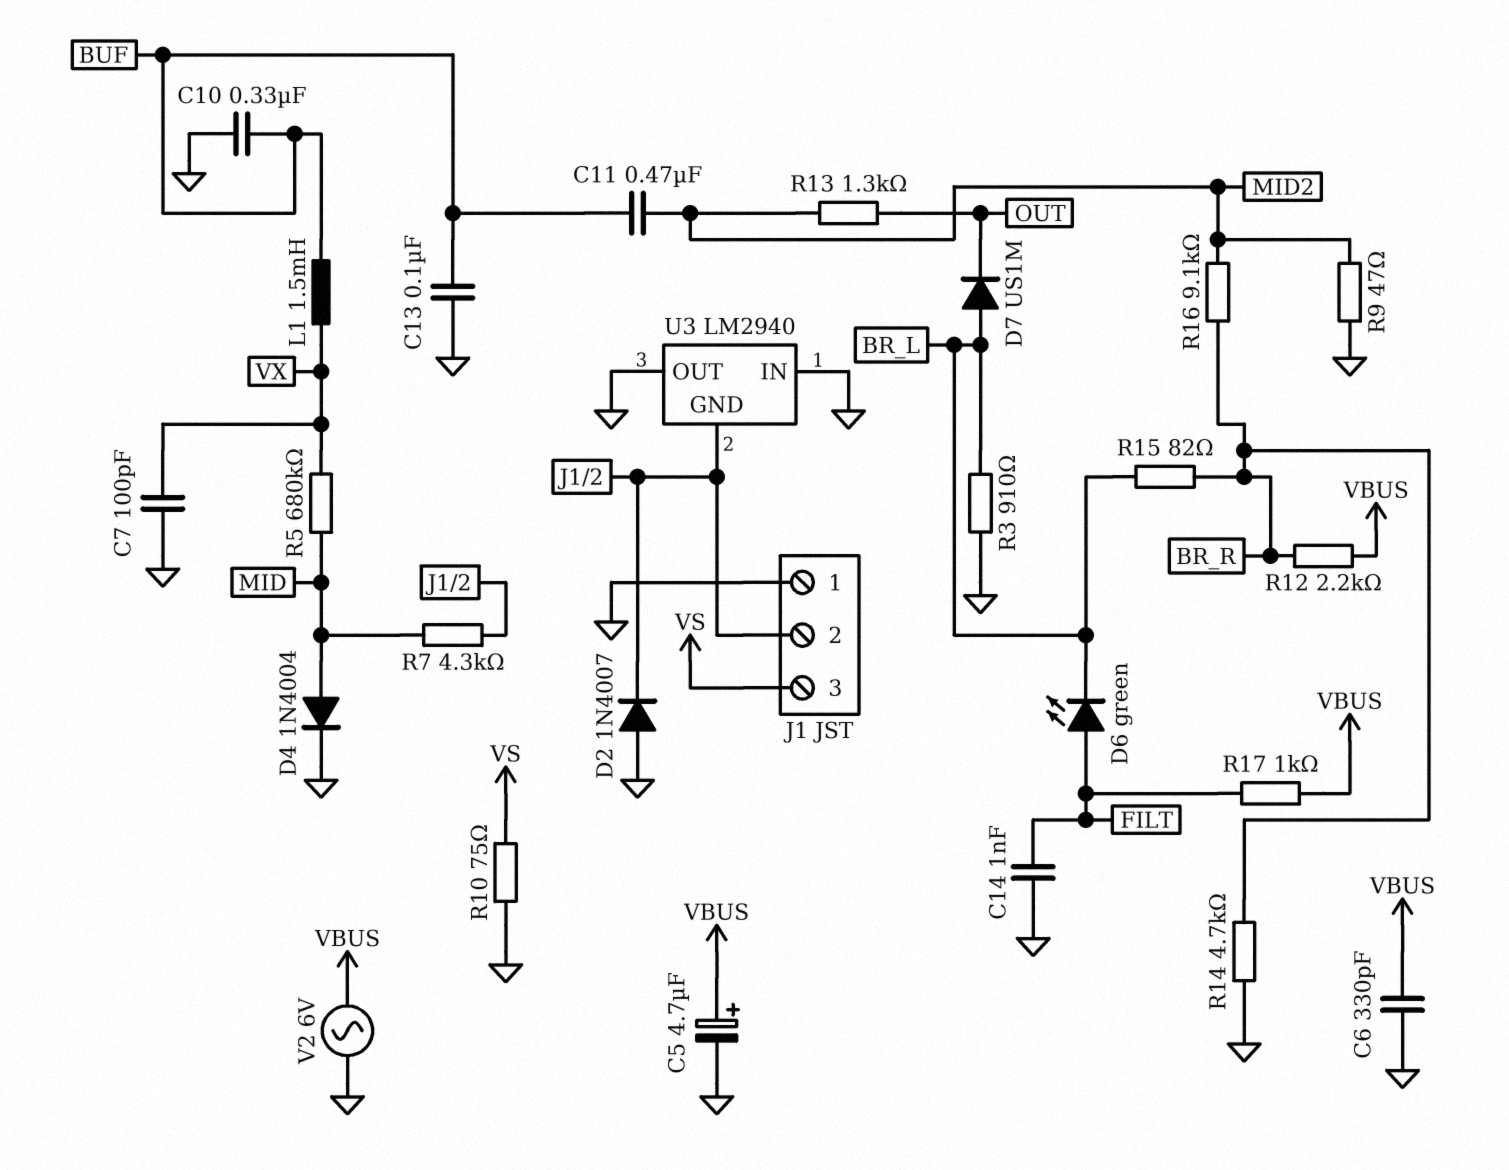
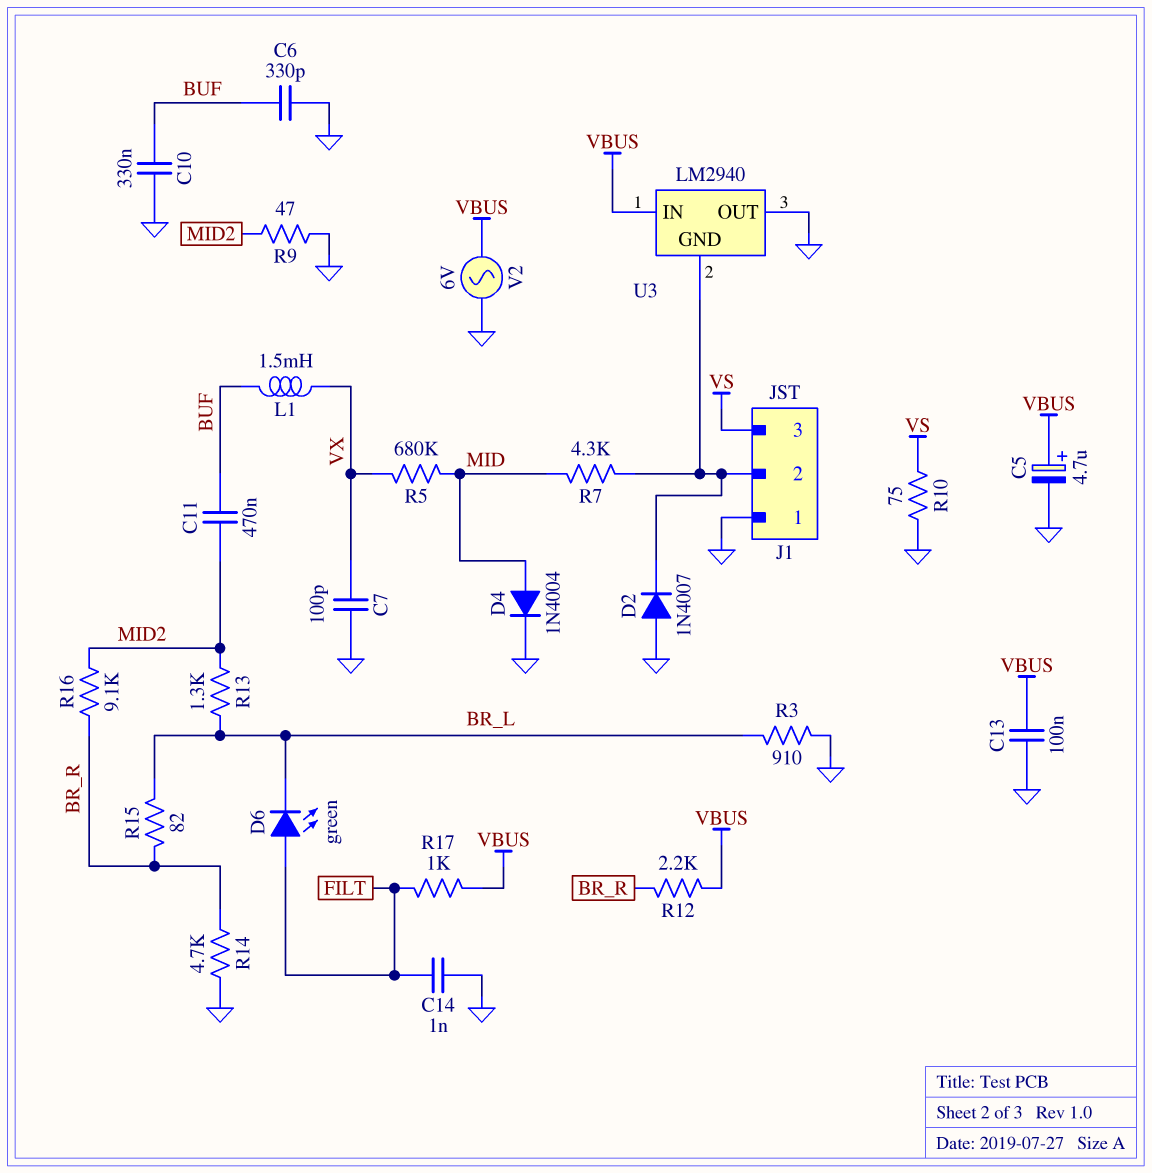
C6: 330pF (GND, VBUS) -> 330pF (BUF, GND)
C13: 100nF (BUF, GND) -> 100nF (GND, VBUS)
D7: diode US1M (A BR_L, K OUT) -> none
R13: 1.3k (MID2, OUT) -> 1.3k (BR_L, MID2)
U3 pin IN: GND -> VBUS

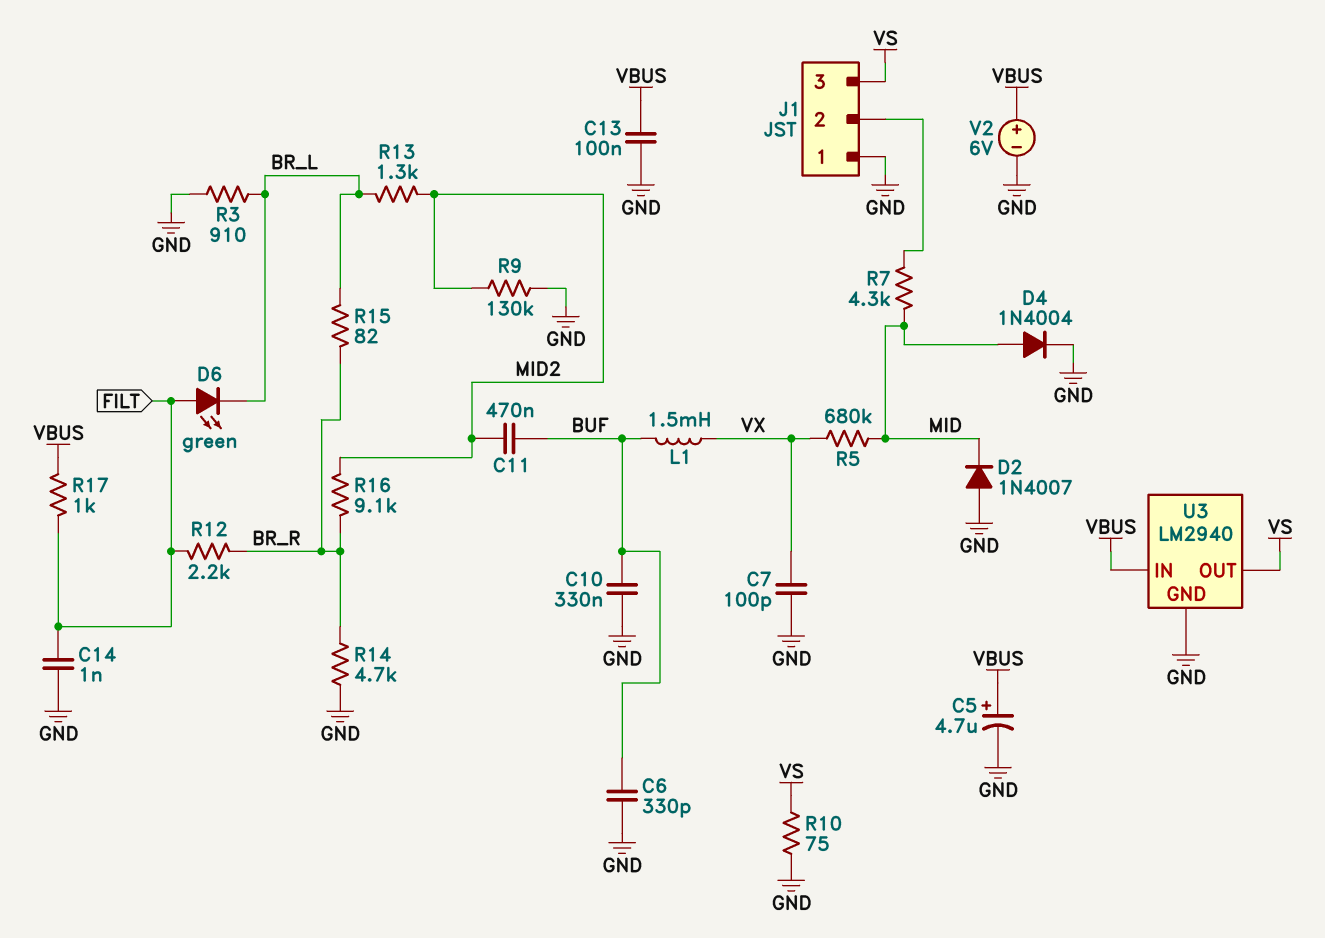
D2: diode 1N4007 (A GND, K J1/2) -> diode 1N4007 (A GND, K MID)
R9: 47 (GND, MID2) -> 130k (GND, MID2)
R12: 2.2k (BR_R, VBUS) -> 2.2k (BR_R, FILT)
U3 pin GND: J1/2 -> GND
U3 pin OUT: GND -> VS
V2: AC 6V (GND, VBUS) -> 6V (plus VBUS, minus GND)

